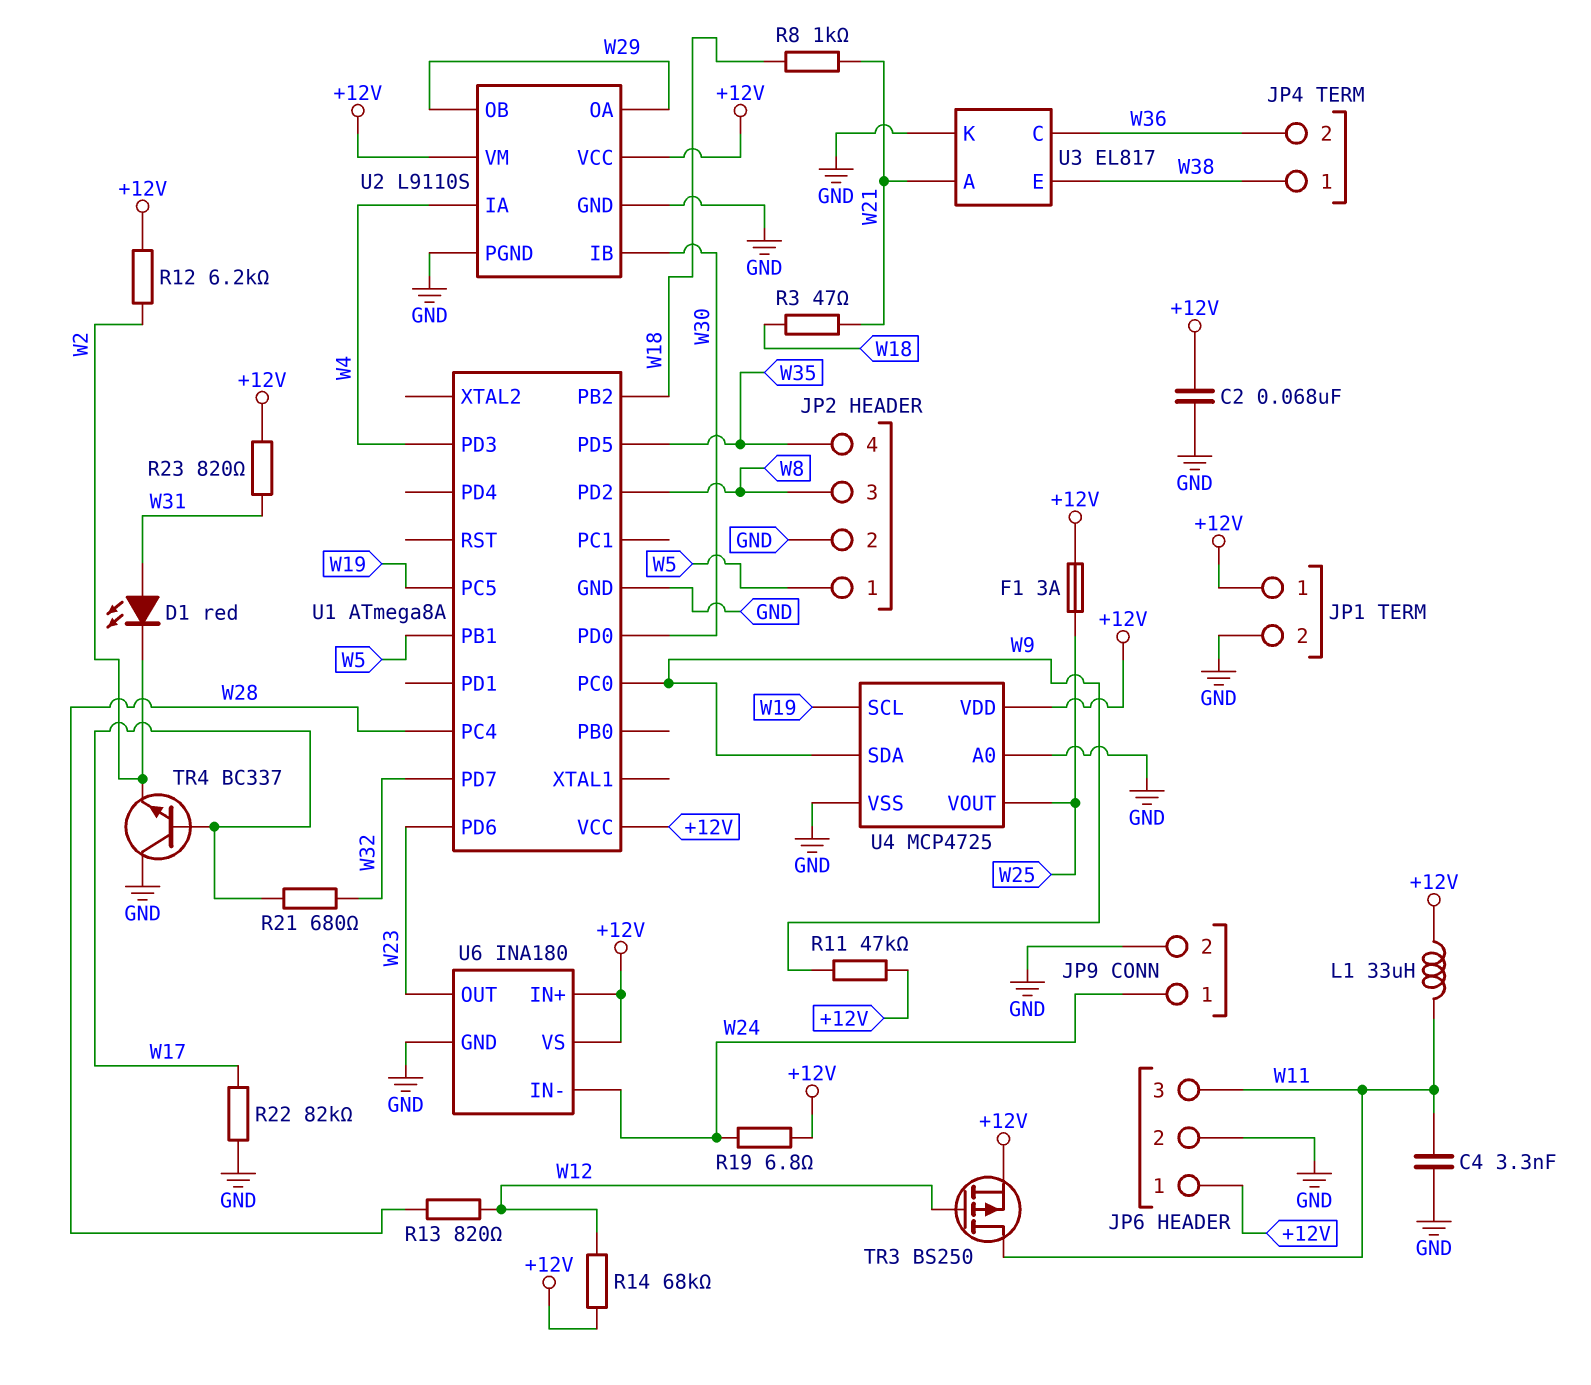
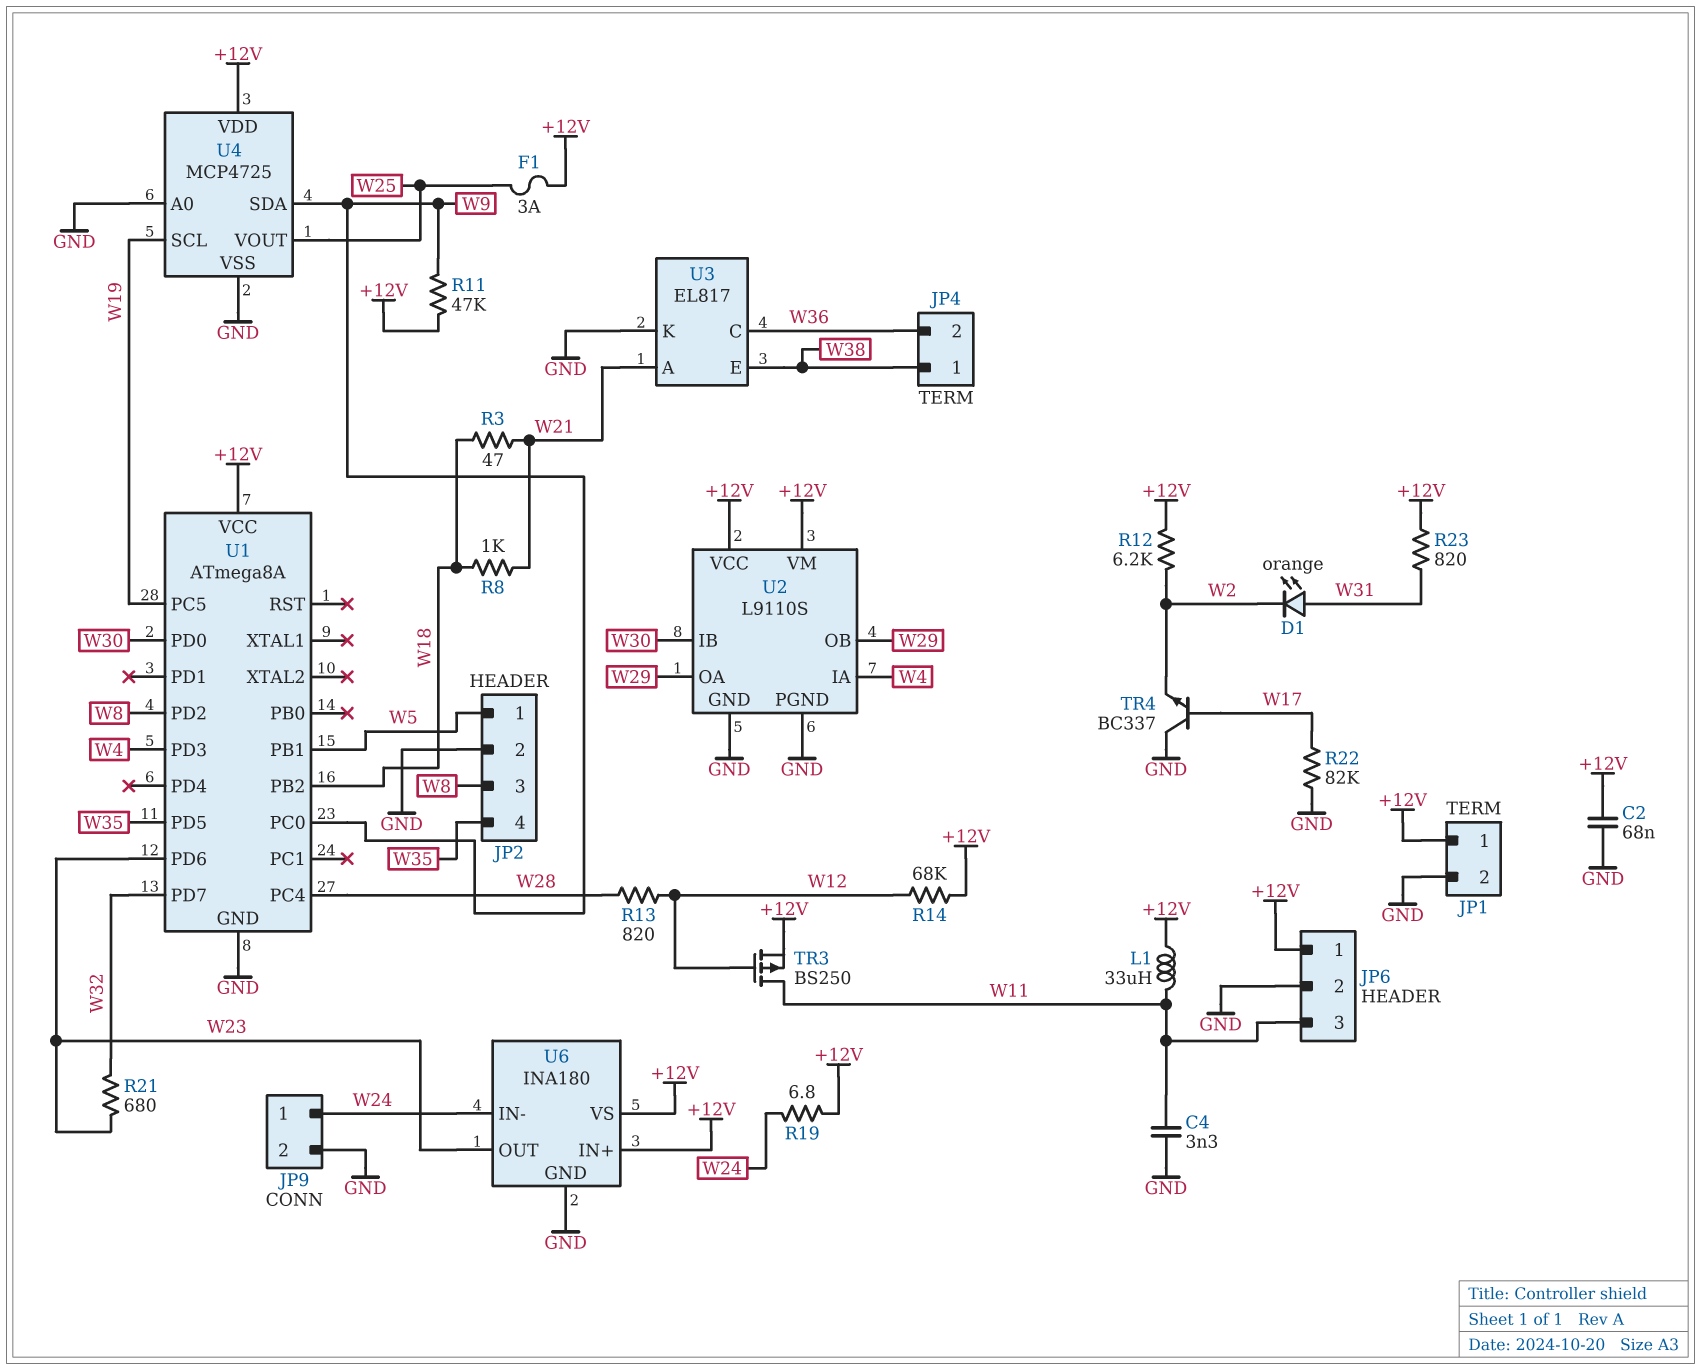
D1: LED red (A W31, K W2) -> LED orange (A W31, K W2)
R21: 680 (W17, W32) -> 680 (W23, W32)

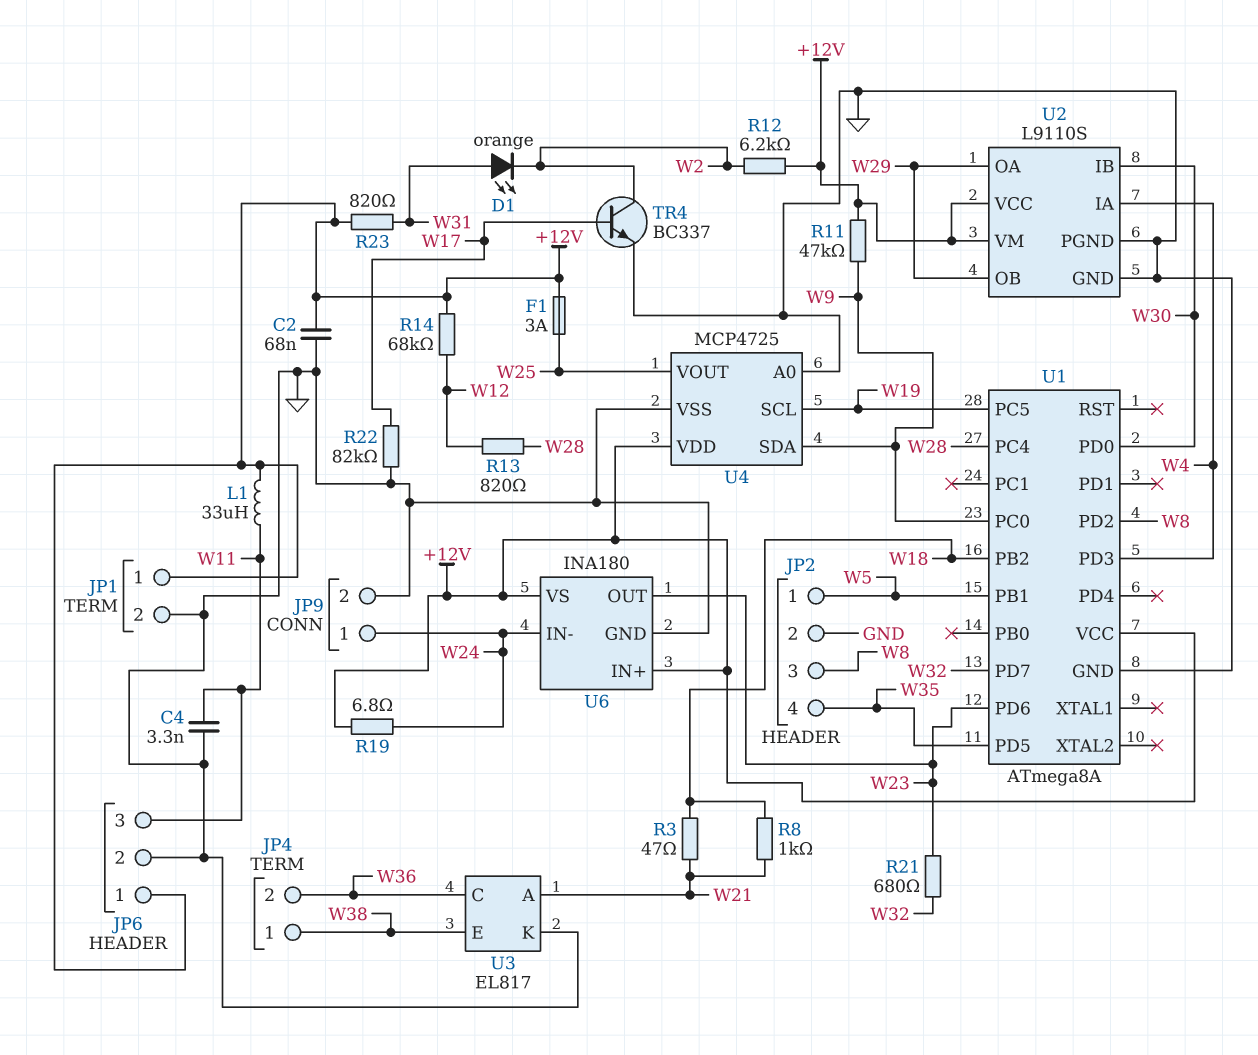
TR3: PMOS BS250 (G W12, D W11, S +12V) -> none
TR4: NPN BC337 (B W17, C GND, E W2) -> NPN BC337 (B W17, C W2, E GND)

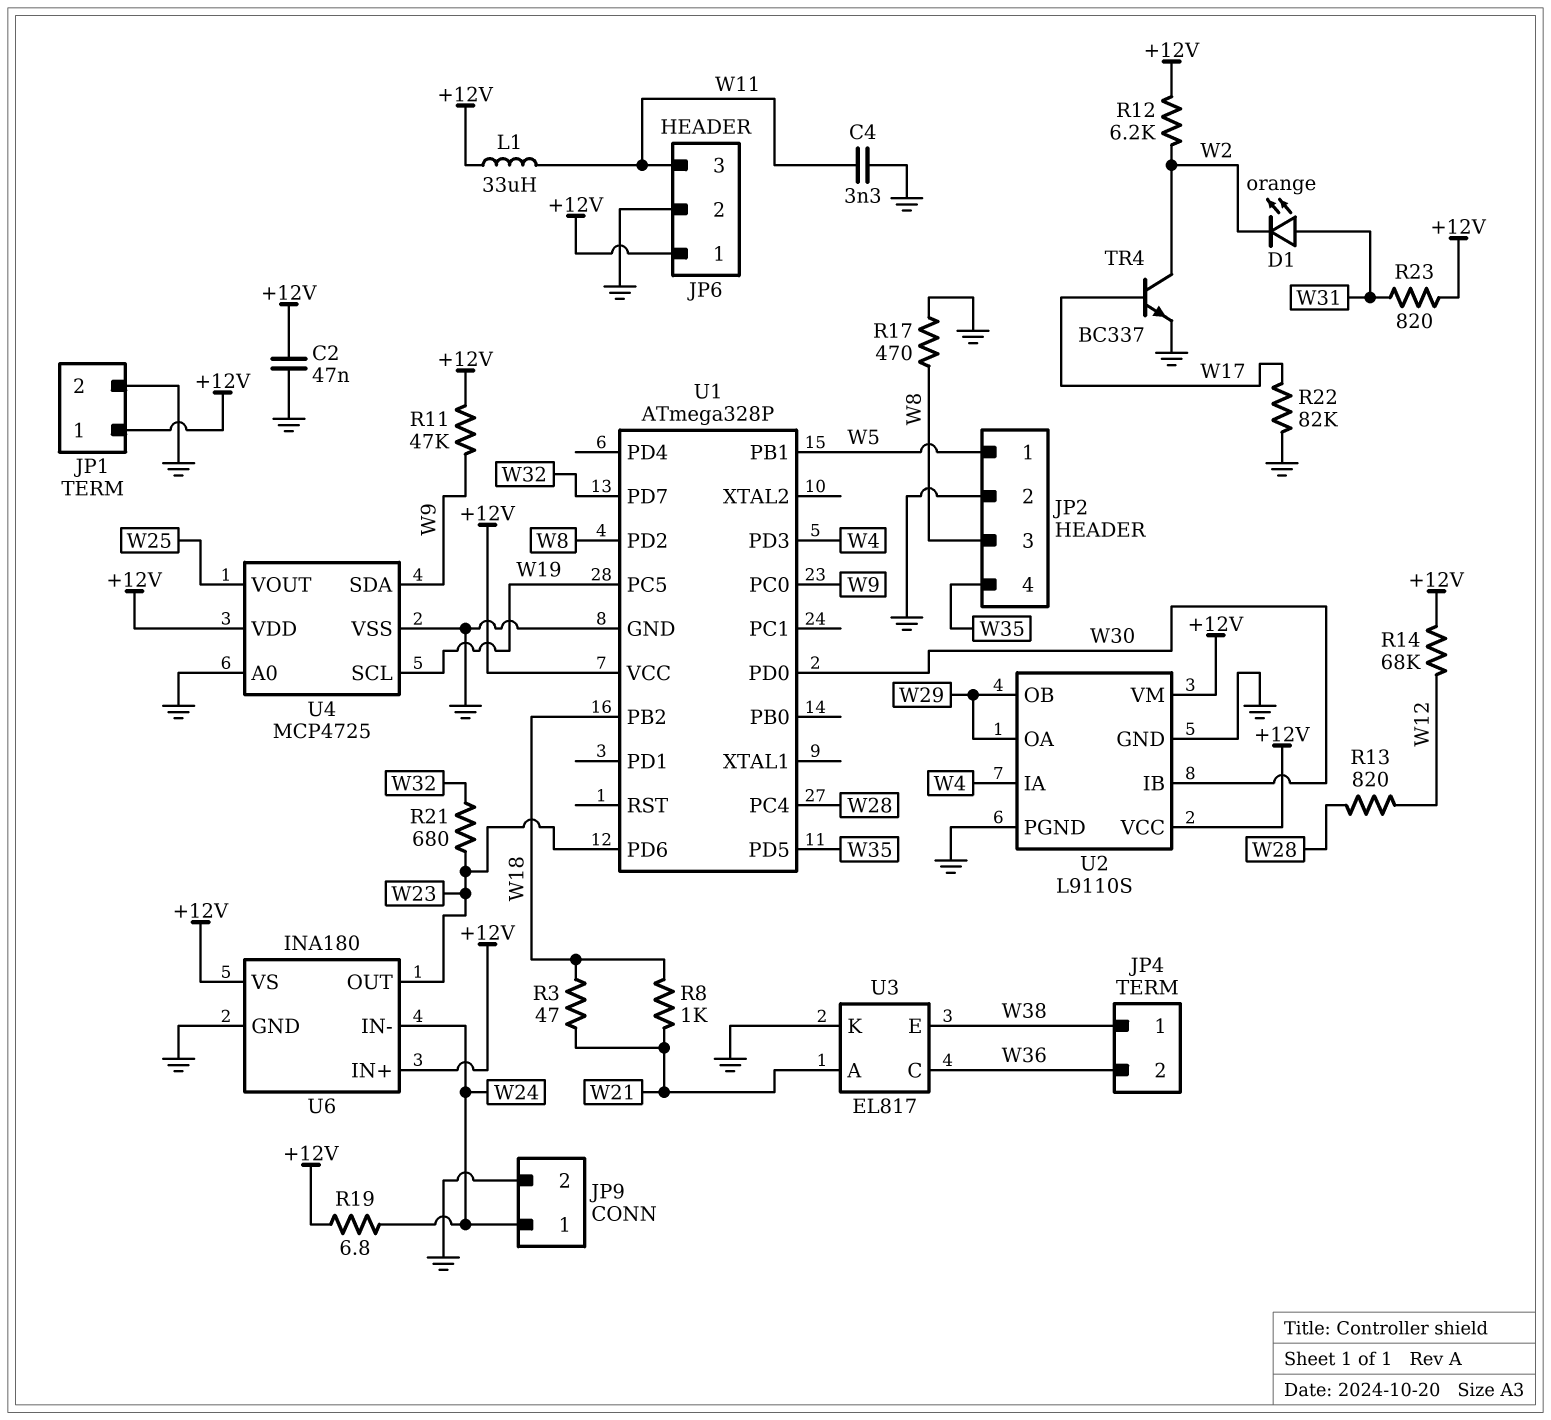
C2: 68nF (+12V, GND) -> 47nF (+12V, GND)
F1: 3A (+12V, W25) -> none
R17: none -> 470 (GND, W8)
U1: ATmega8A -> ATmega328P

